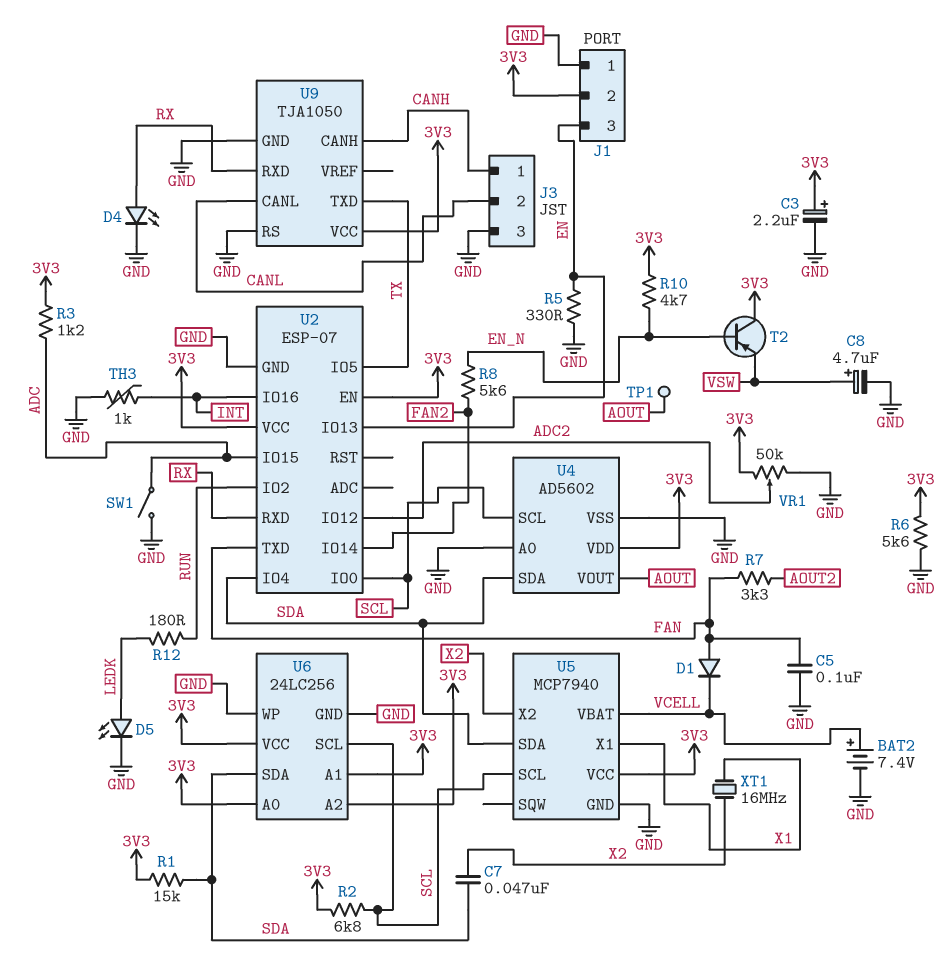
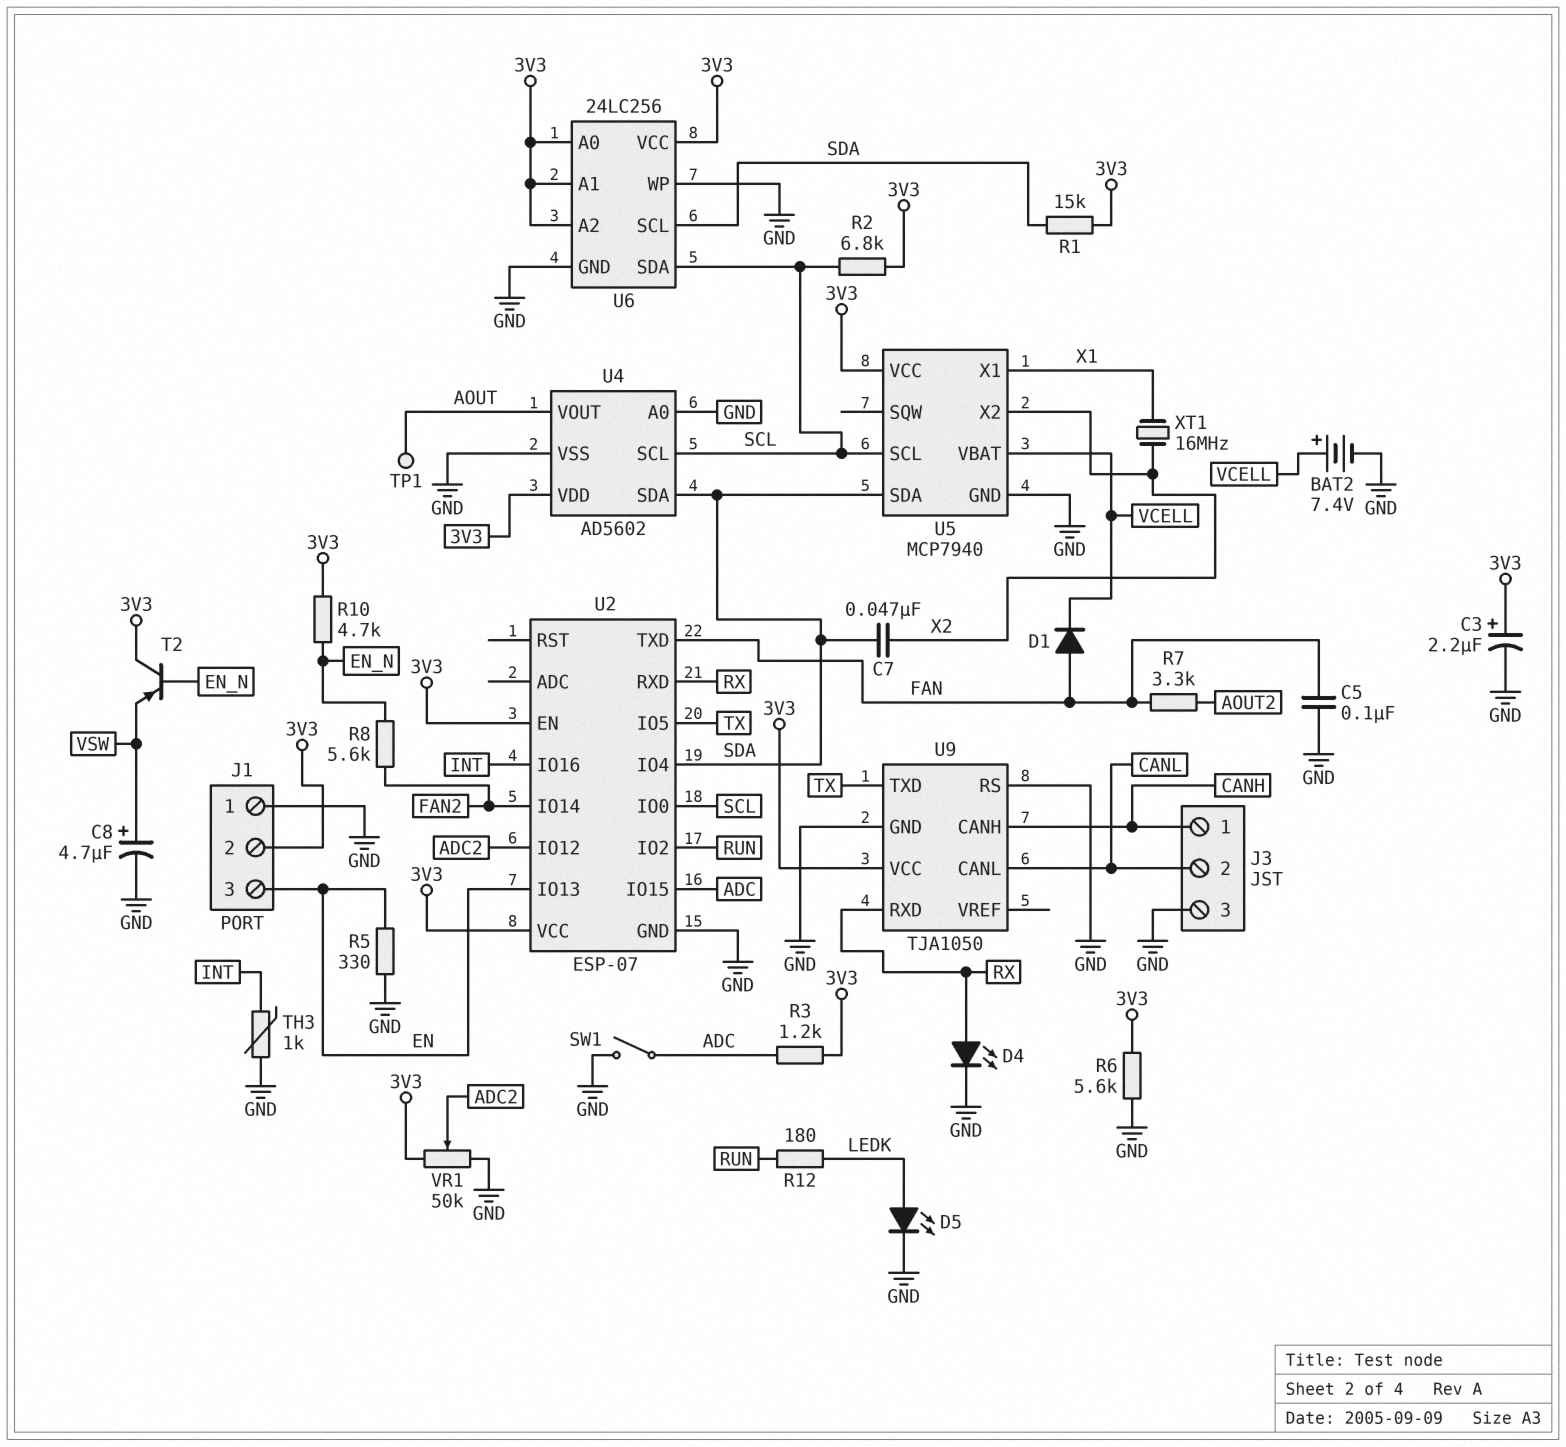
U6 pin SCL: SCL -> SDA
U6 pin SDA: SDA -> SCL

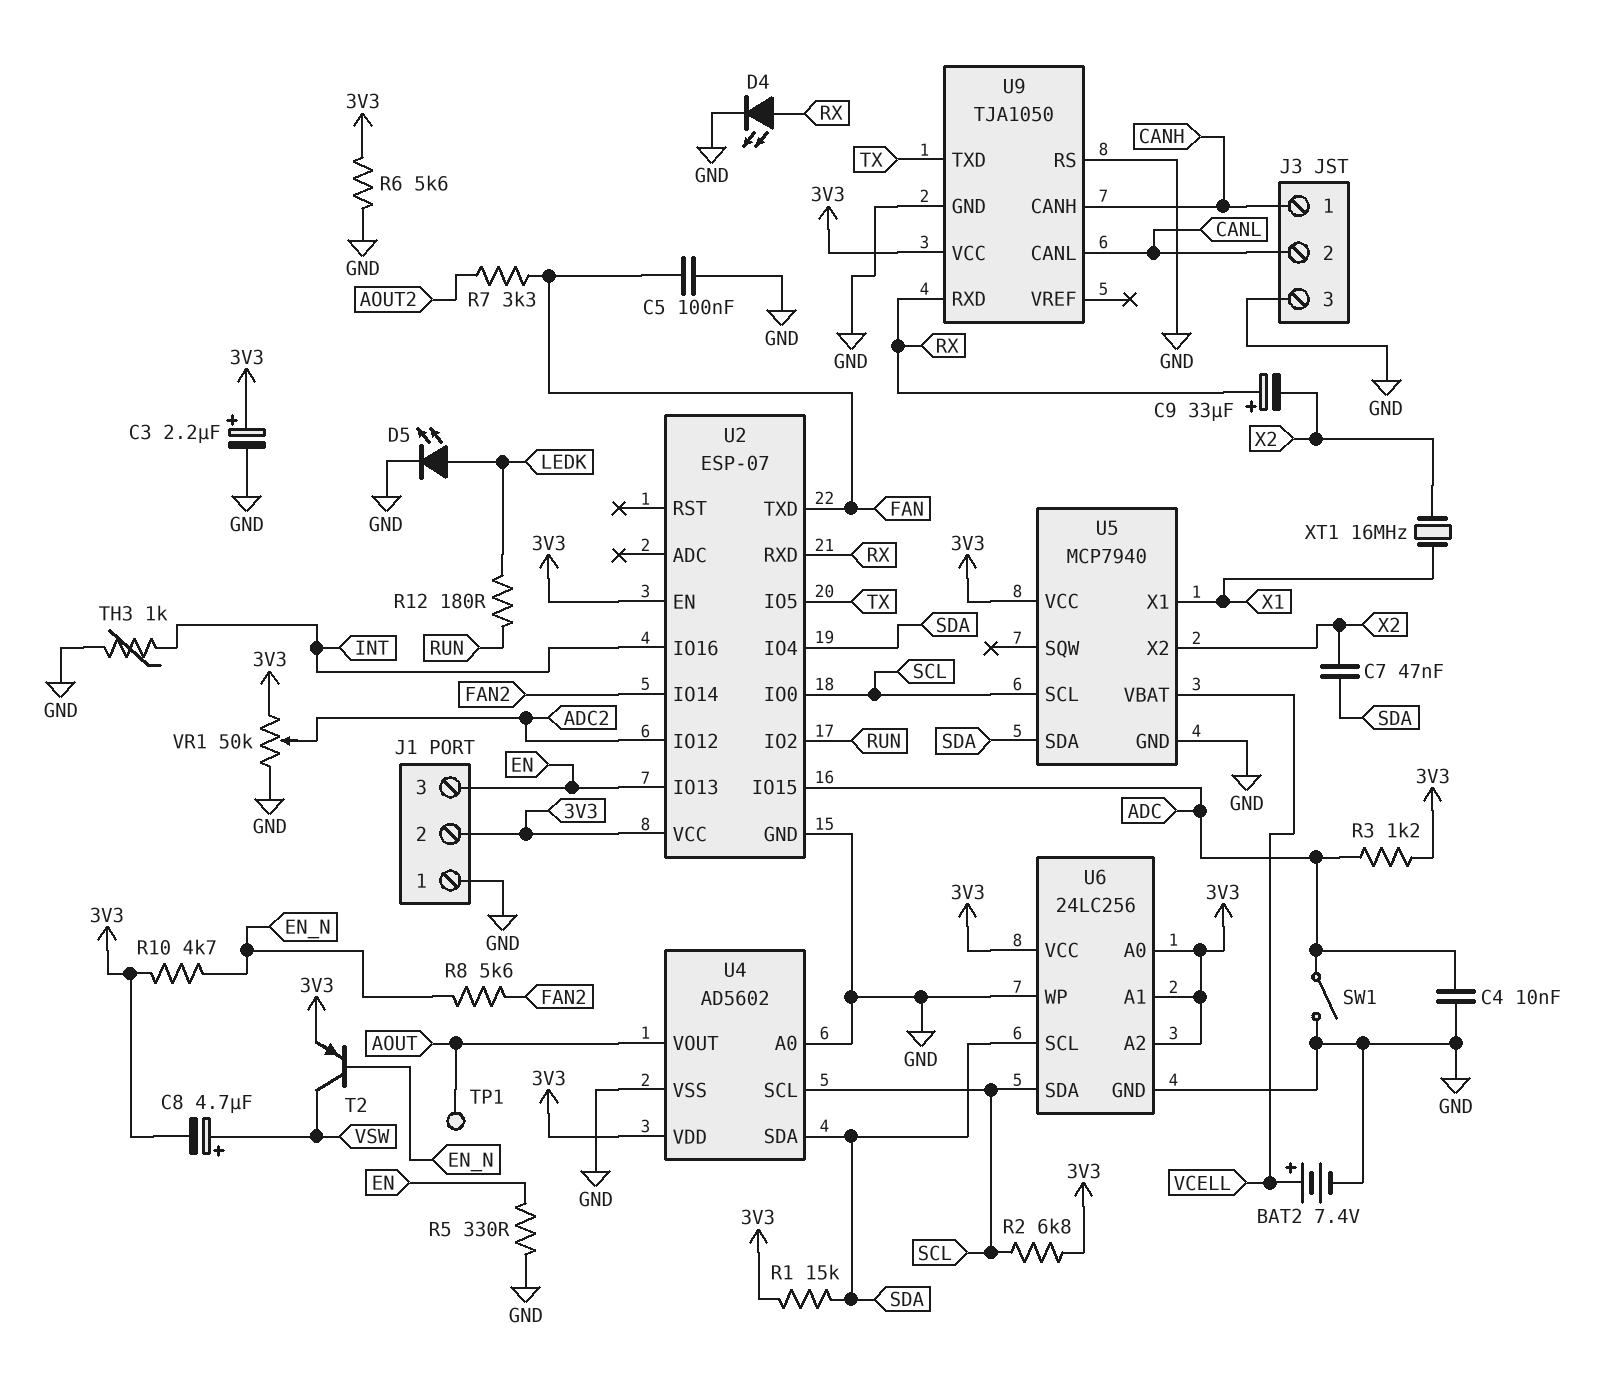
C4: none -> 10nF (ADC, GND)
C8: 4.7uF (plus VSW, minus GND) -> 4.7uF (plus VSW, minus 3V3)
C9: none -> 33uF (plus RX, minus X2)
D1: diode (A FAN, K VCELL) -> none
T2: PNP (B EN_N, C 3V3, E VSW) -> PNP (B EN_N, C VSW, E 3V3)

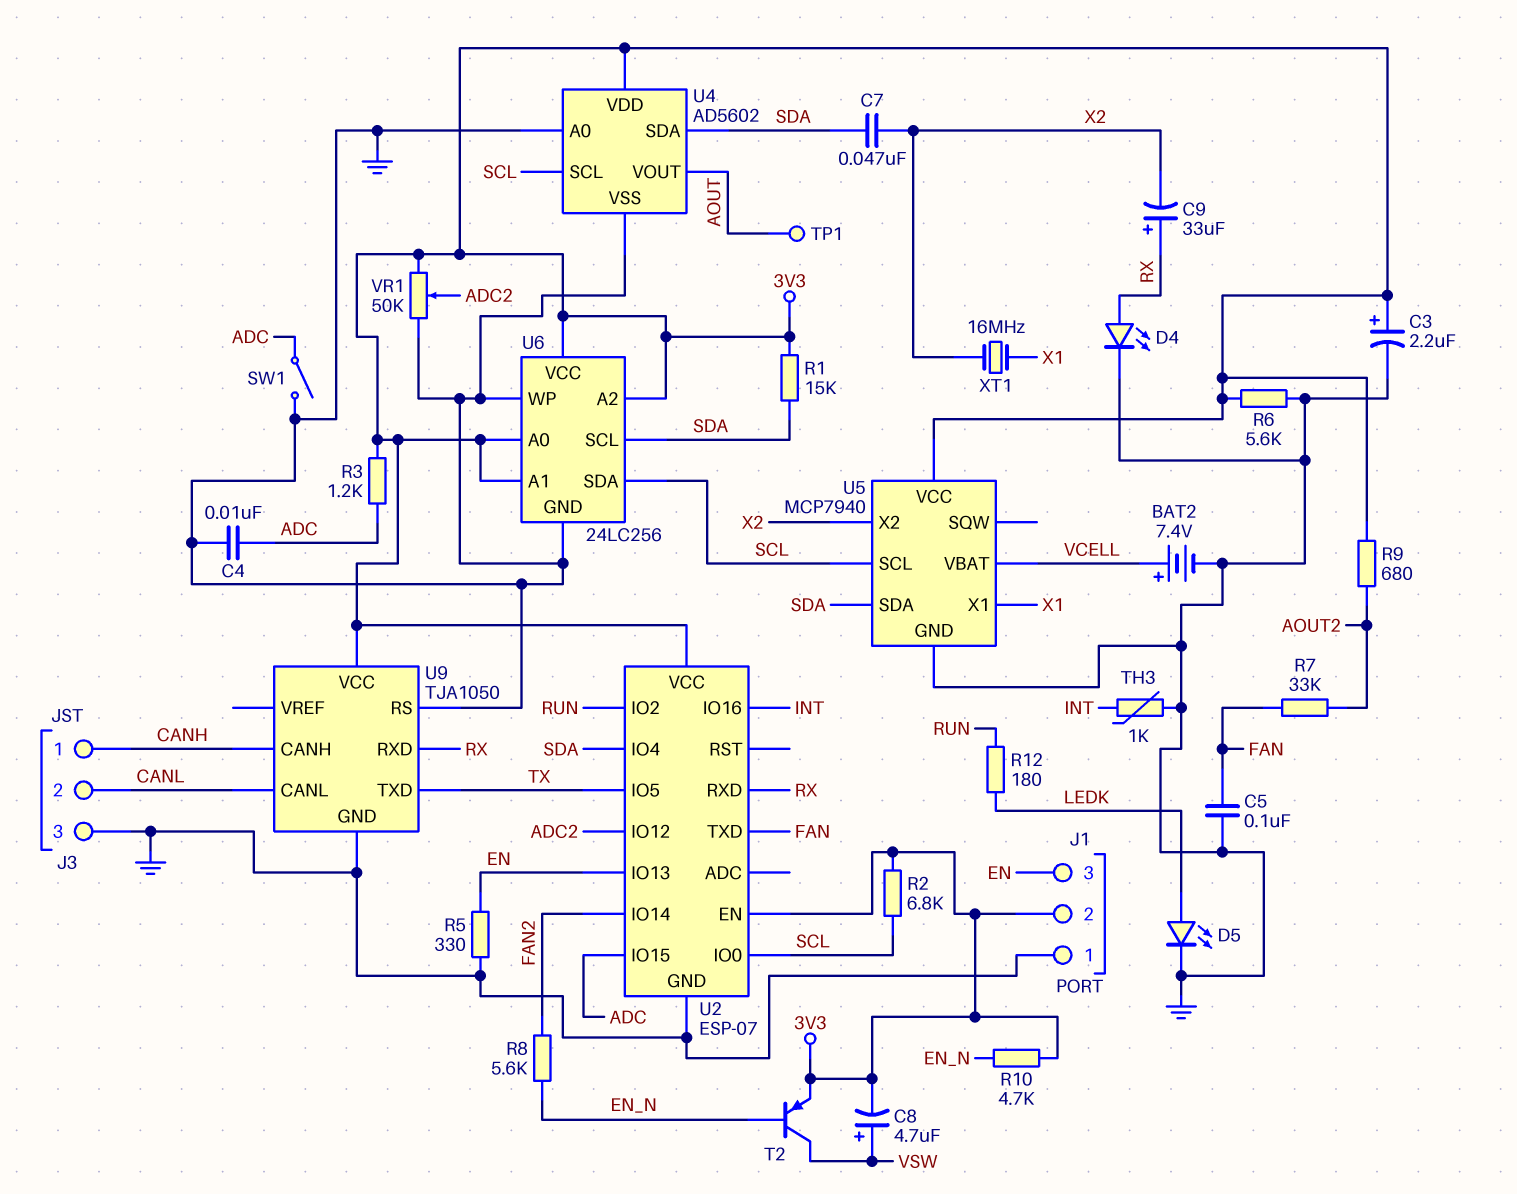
R7: 3.3k (AOUT2, FAN) -> 33k (AOUT2, FAN)
R9: none -> 680 (3V3, AOUT2)

